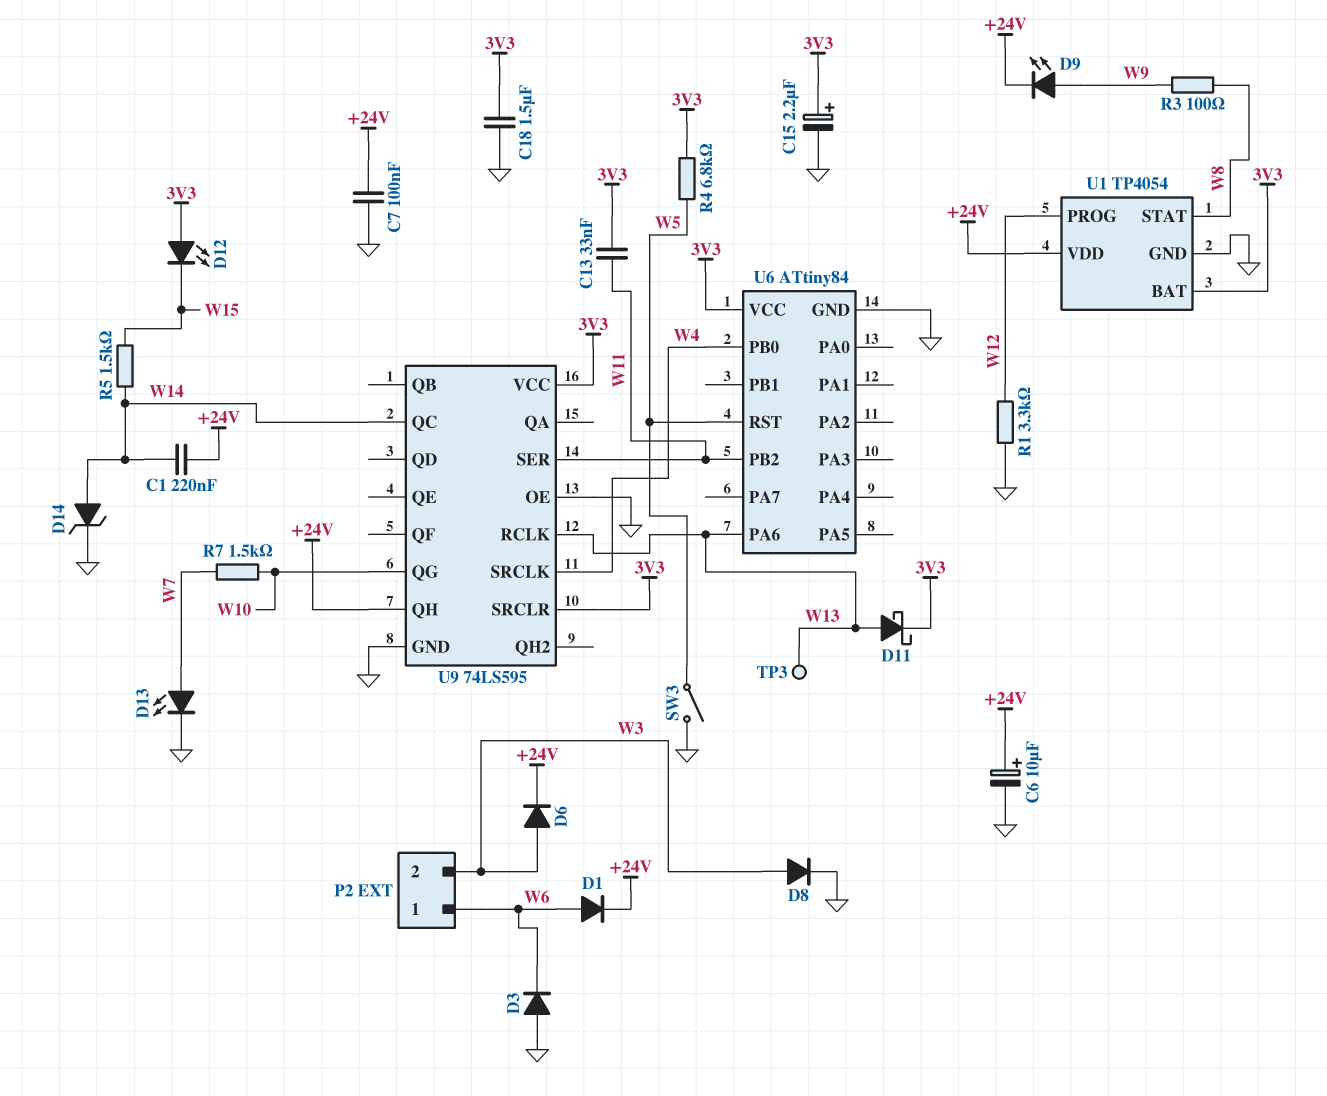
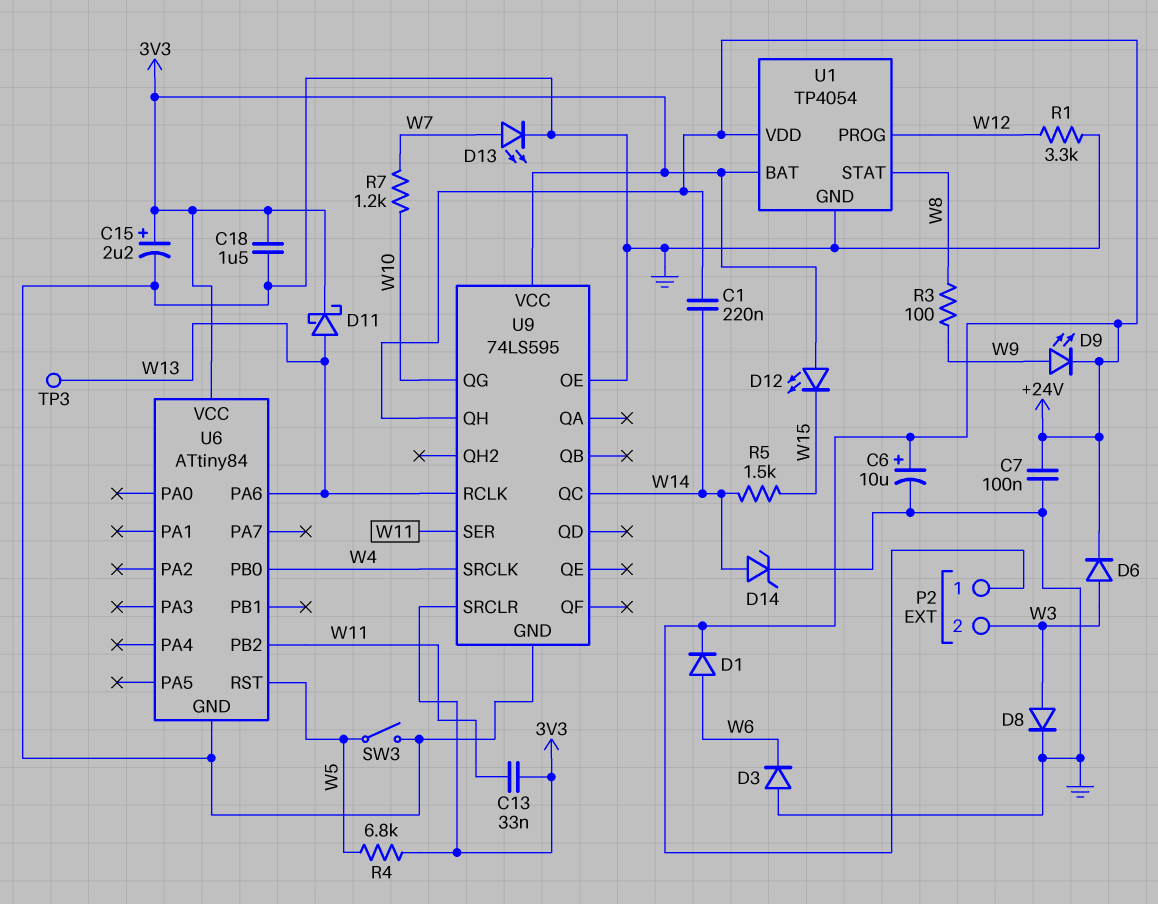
P2 pin 1: W6 -> +24V
R7: 1.5k (W7, W10) -> 1.2k (W7, W10)

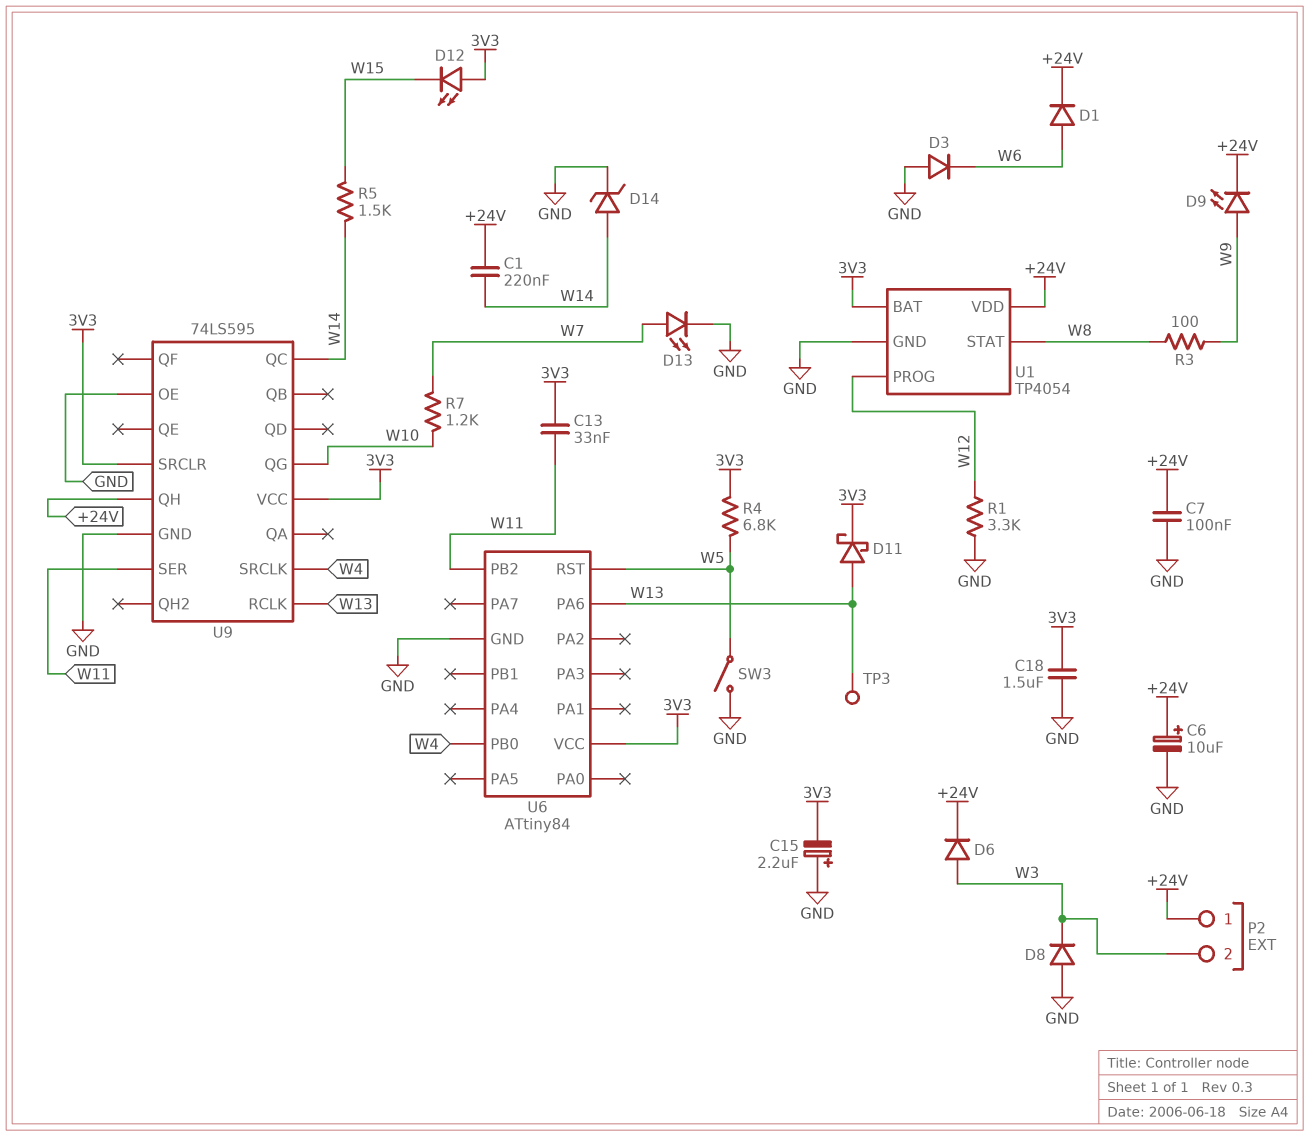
C15: 2.2uF (plus 3V3, minus GND) -> 2.2uF (plus GND, minus 3V3)
D8: diode (A W3, K GND) -> diode (A GND, K W3)

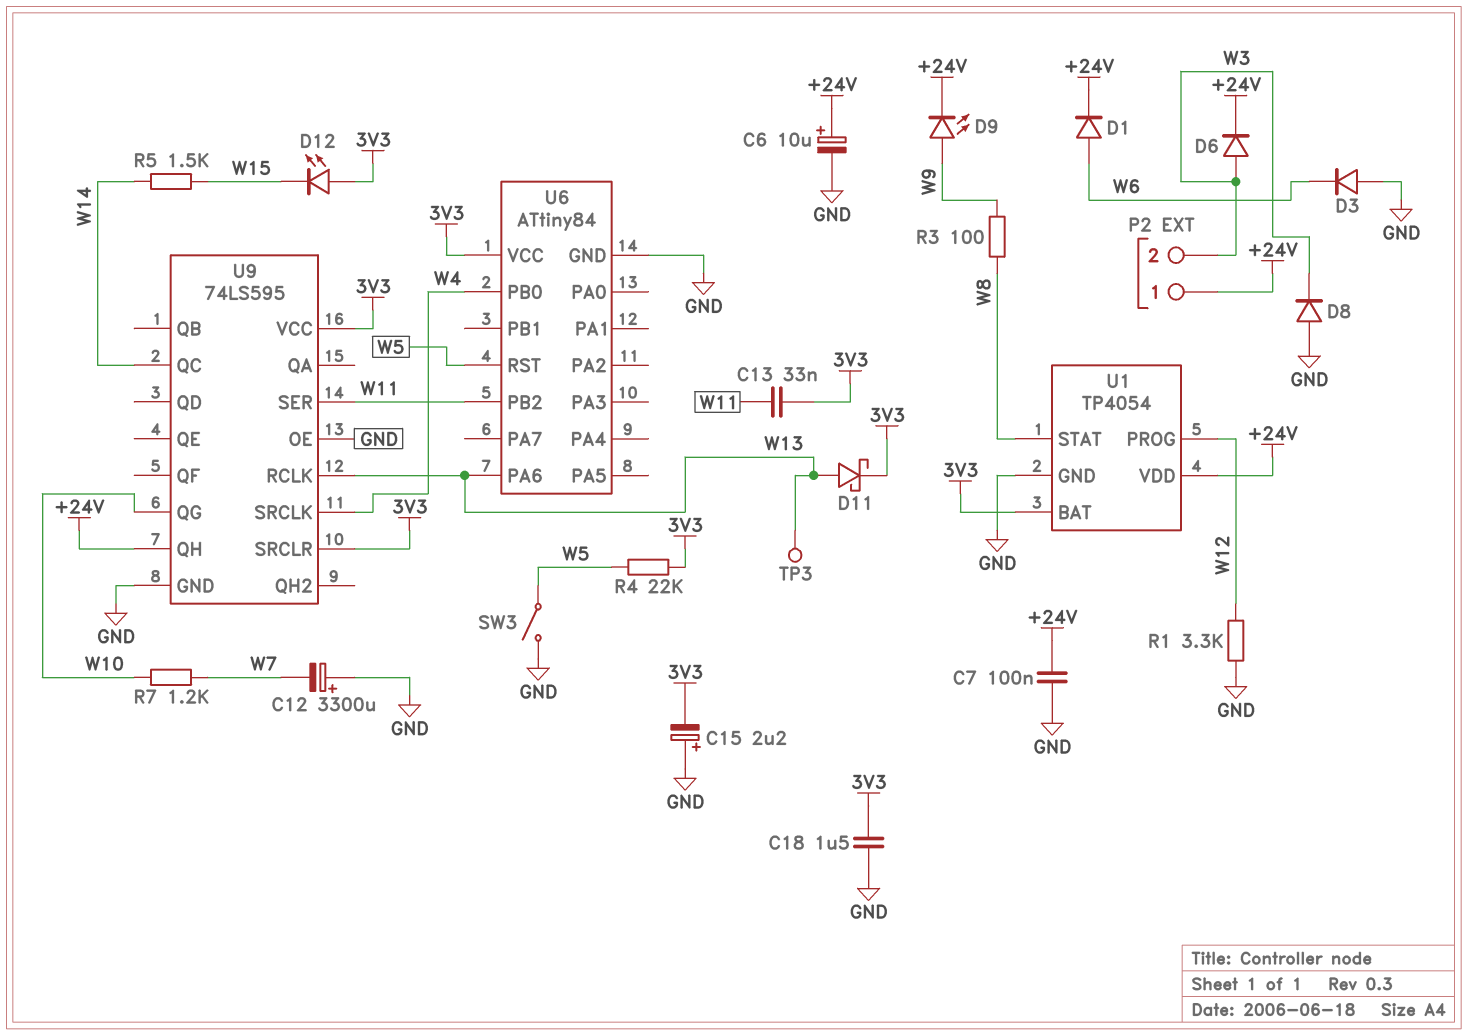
C1: 220nF (+24V, W14) -> none
C12: none -> 3300uF (plus GND, minus W7)
D13: LED (A W7, K GND) -> none
D14: zener (A W14, K GND) -> none
R4: 6.8k (3V3, W5) -> 22k (3V3, W5)

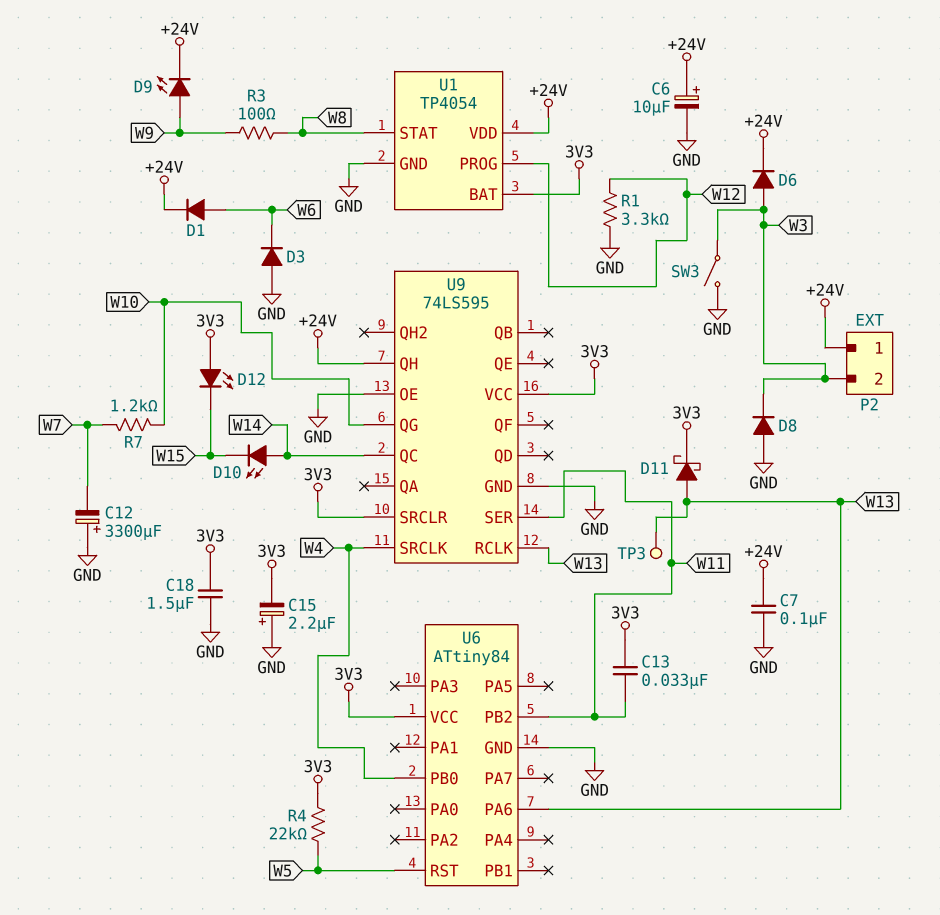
D10: none -> LED (A W14, K W15)
R5: 1.5k (W14, W15) -> none
SW3: switch (GND, W5) -> switch (GND, W3)

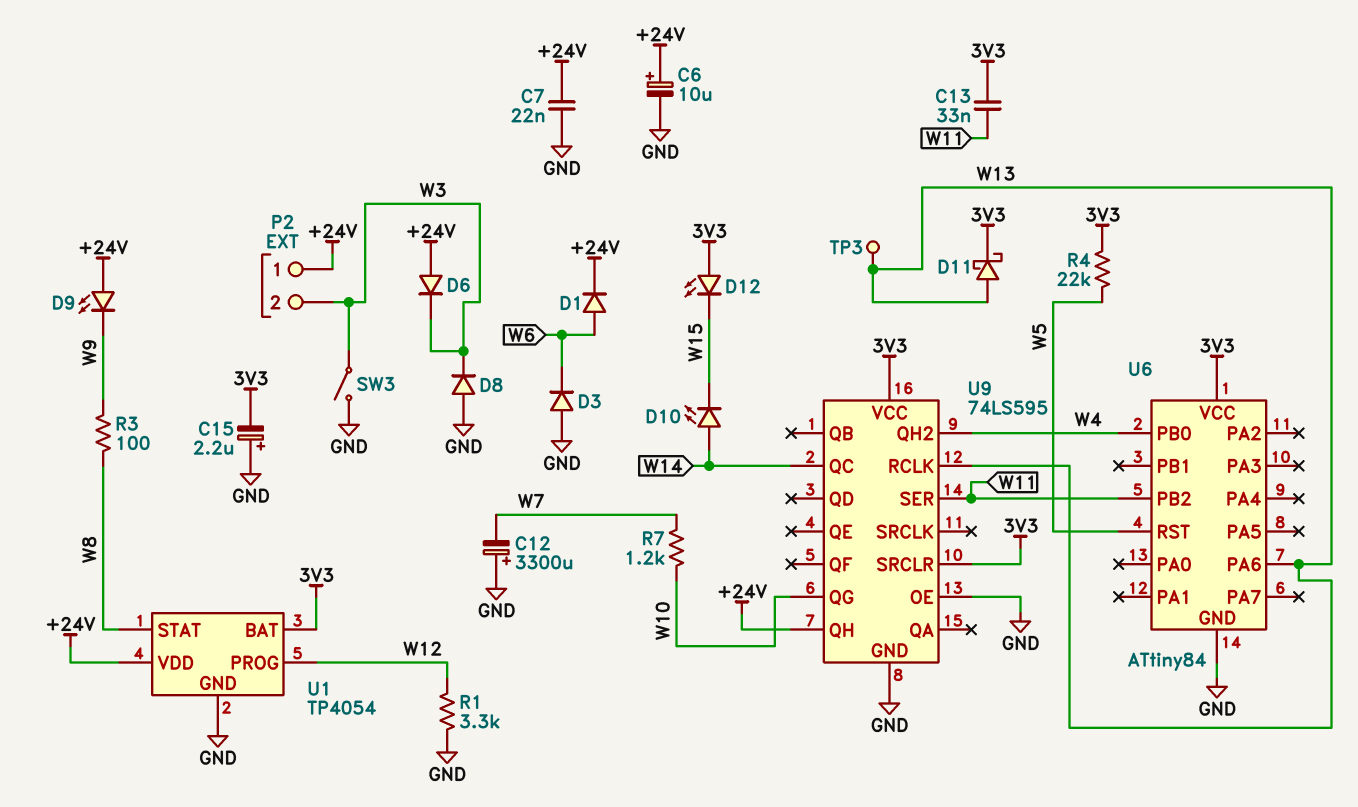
C7: 100nF (+24V, GND) -> 22nF (+24V, GND)
C18: 1.5uF (3V3, GND) -> none
D6: diode (A W3, K +24V) -> diode (A +24V, K W3)
D9: LED (A W9, K +24V) -> LED (A +24V, K W9)
U9 pin QH2: none -> W4
U9 pin SRCLK: W4 -> none

